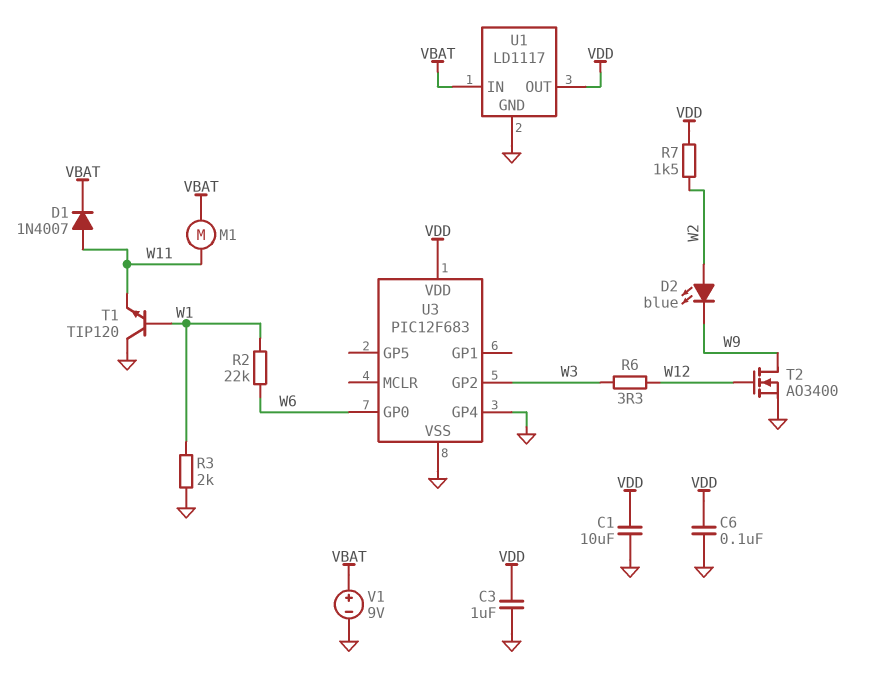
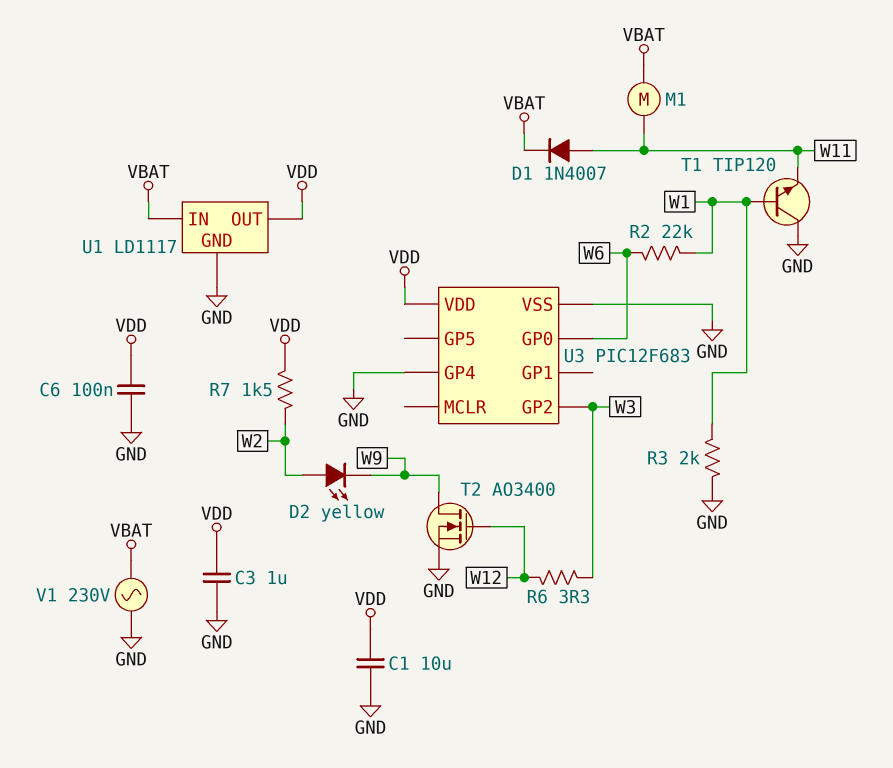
D2: LED blue (A W2, K W9) -> LED yellow (A W2, K W9)
V1: 9V (plus VBAT, minus GND) -> AC 230V (GND, VBAT)

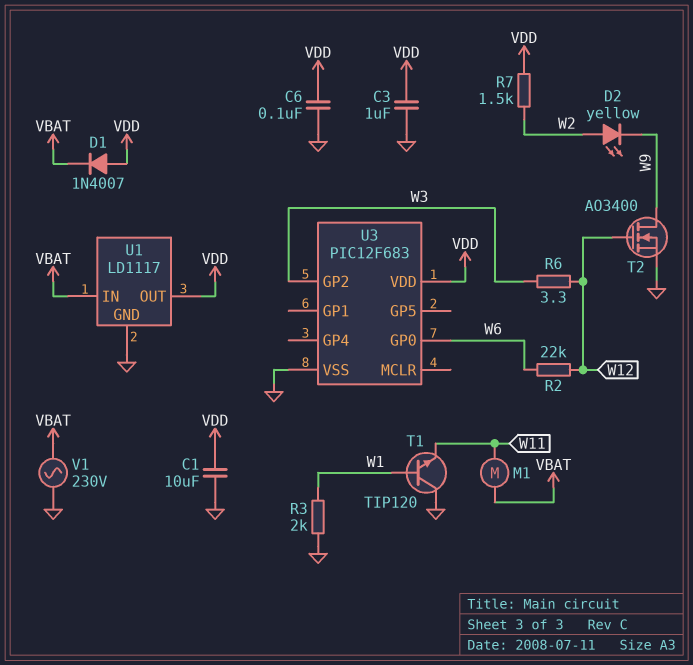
D1: diode 1N4007 (A W11, K VBAT) -> diode 1N4007 (A VDD, K VBAT)
R2: 22k (W1, W6) -> 22k (W6, W12)
U3 pin GP4: GND -> none

